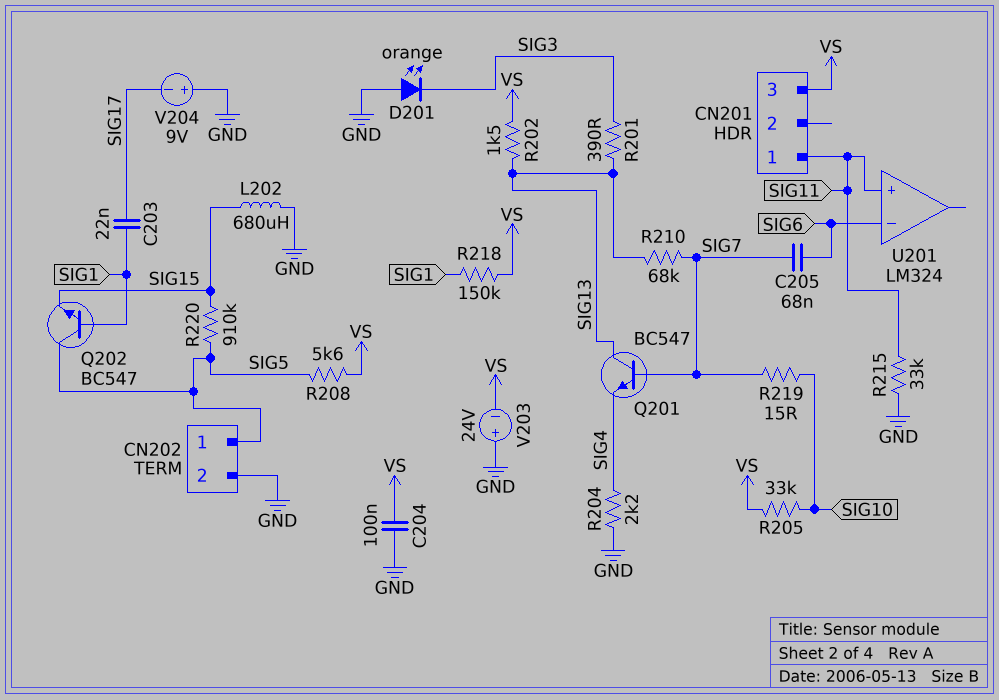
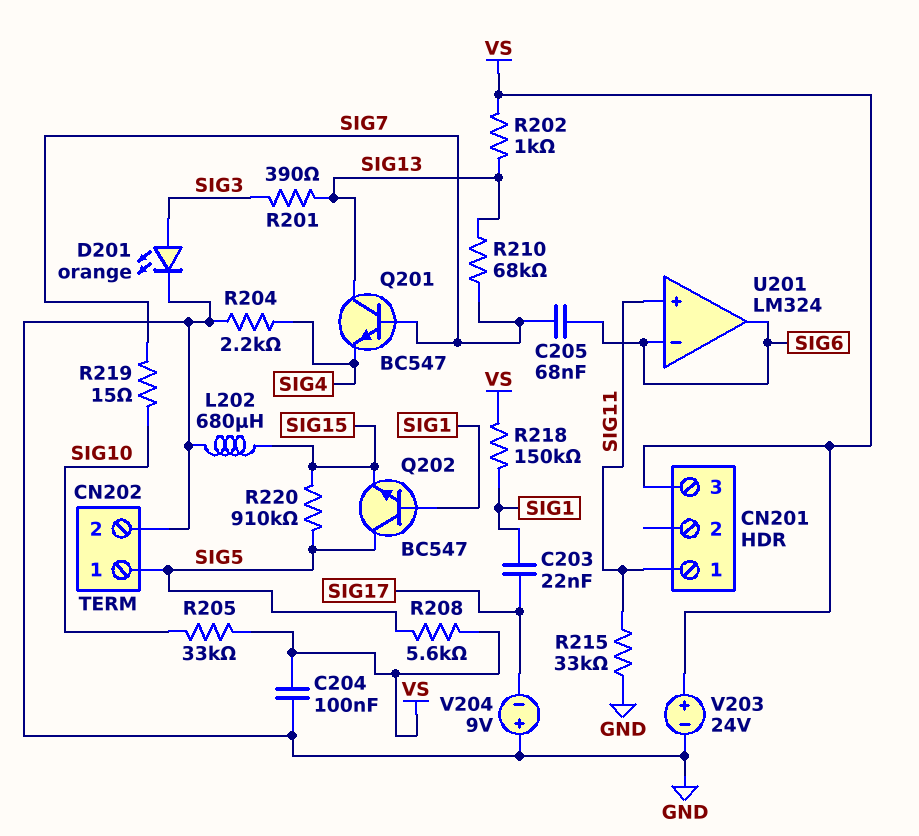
D201: LED orange (A GND, K SIG3) -> LED orange (A SIG3, K GND)
R202: 1.5k (SIG13, VS) -> 1k (SIG13, VS)
U201 pin out: none -> SIG6
V203: 24V (plus GND, minus VS) -> 24V (plus VS, minus GND)

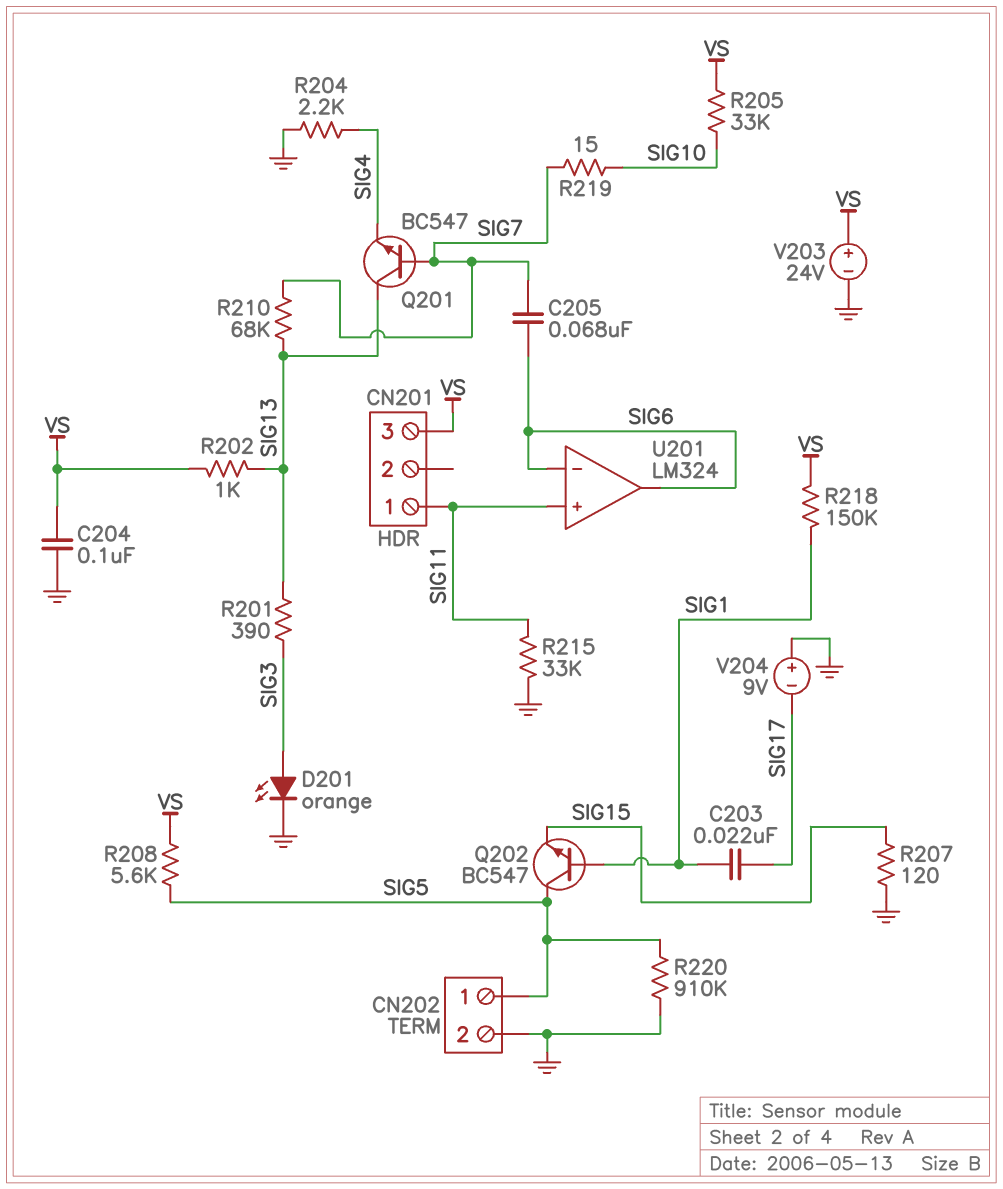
L202: 680uH (GND, SIG15) -> none
R207: none -> 120 (GND, SIG15)
R220: 910k (SIG5, SIG15) -> 910k (GND, SIG5)

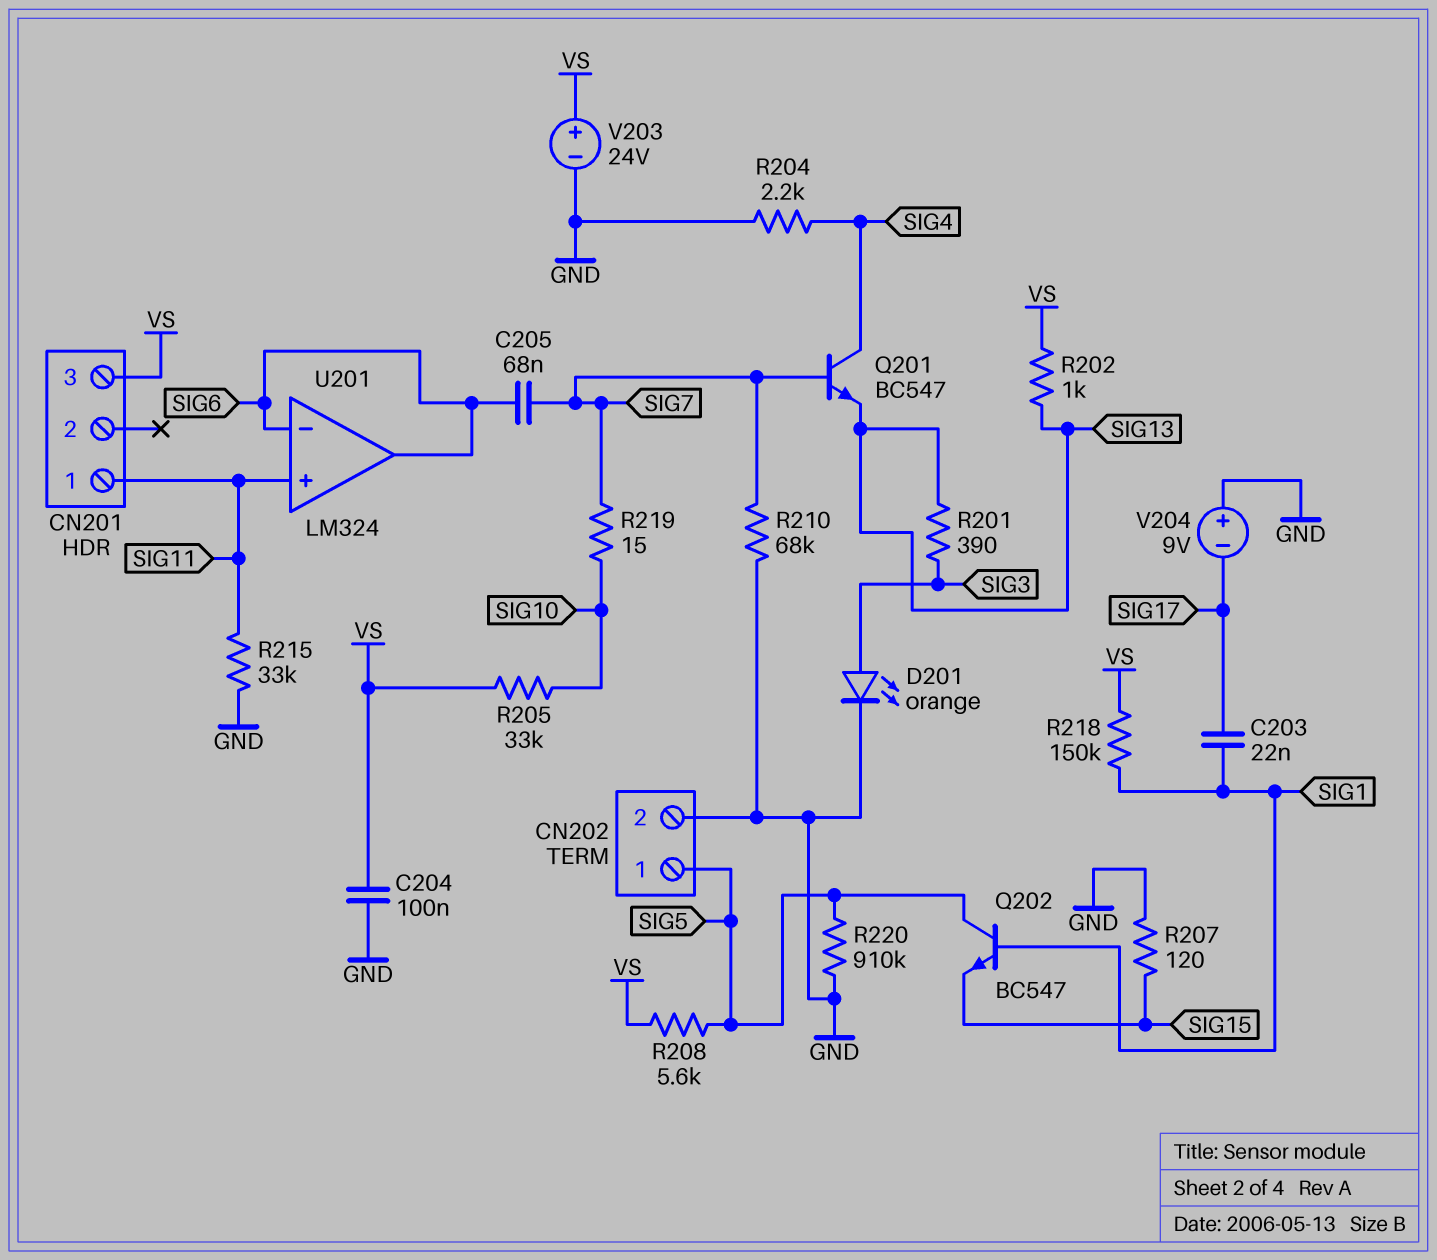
Q201: NPN BC547 (B SIG7, C SIG13, E SIG4) -> NPN BC547 (B SIG7, C SIG4, E SIG13)
R210: 68k (SIG7, SIG13) -> 68k (GND, SIG7)

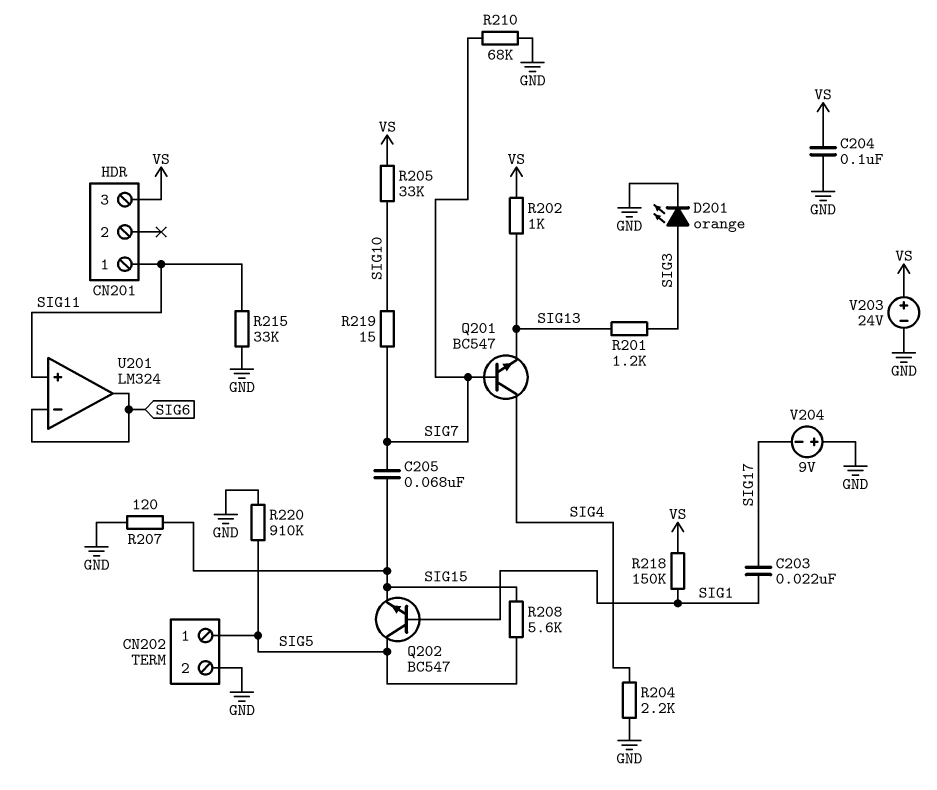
C205: 68nF (SIG6, SIG7) -> 68nF (SIG7, SIG15)
R201: 390 (SIG3, SIG13) -> 1.2k (SIG3, SIG13)
R208: 5.6k (SIG5, VS) -> 5.6k (SIG5, SIG15)

